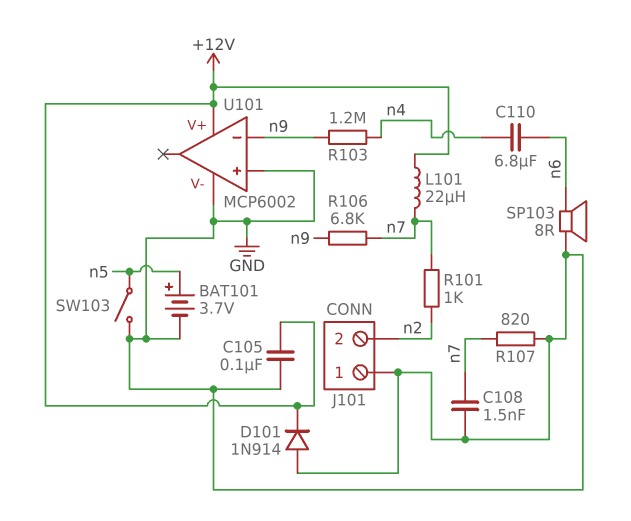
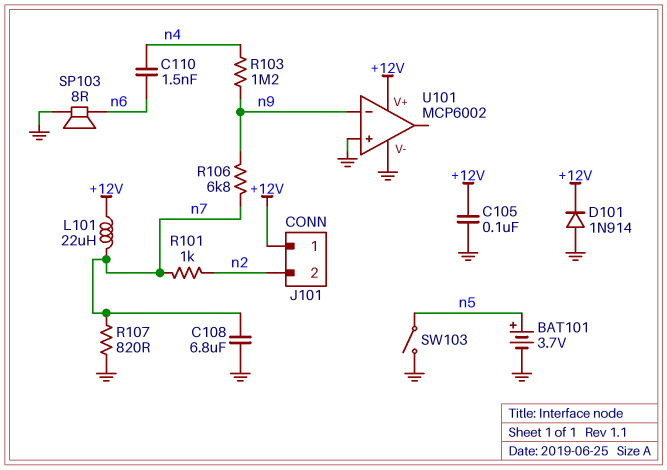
C108: 1.5nF (GND, n7) -> 6.8uF (GND, n7)
C110: 6.8uF (n4, n6) -> 1.5nF (n4, n6)
J101 pin 1: GND -> +12V

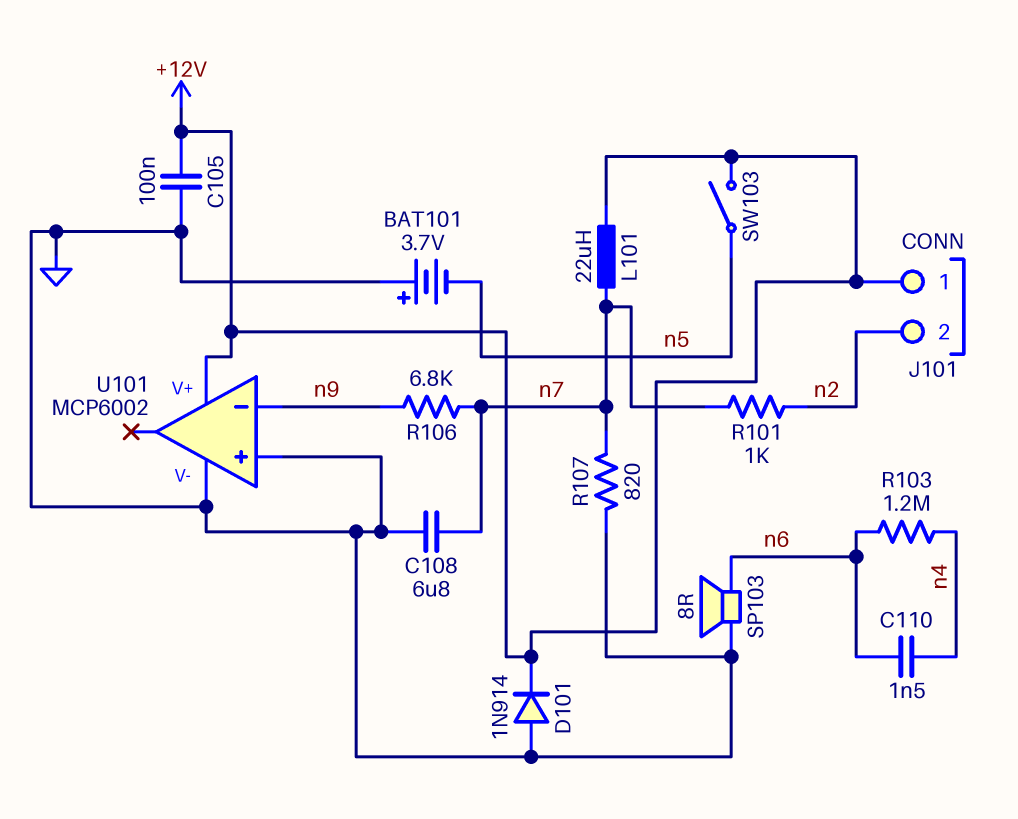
BAT101: 3.7V (plus n5, minus GND) -> 3.7V (plus GND, minus n5)
R103: 1.2M (n4, n9) -> 1.2M (n4, n6)
SW103: switch (GND, n5) -> switch (+12V, n5)

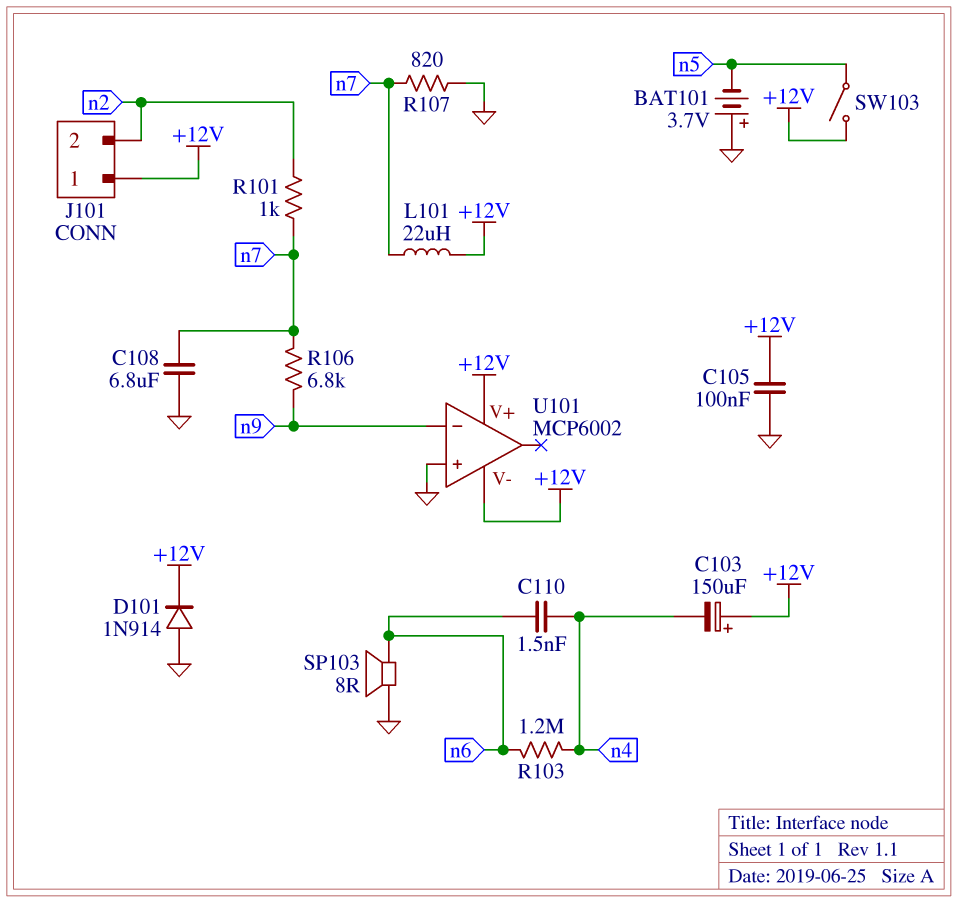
C103: none -> 150uF (plus +12V, minus n4)
U101 pin V-: GND -> +12V

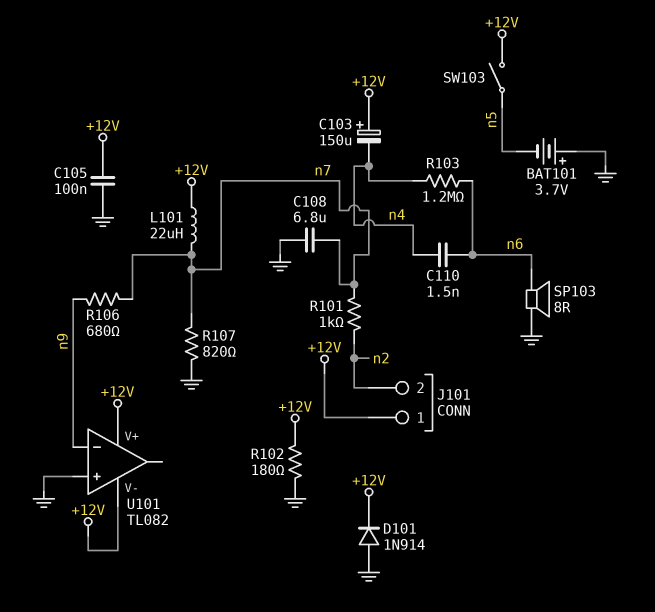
R102: none -> 180 (+12V, GND)
R106: 6.8k (n7, n9) -> 680 (n7, n9)
U101: MCP6002 -> TL082

